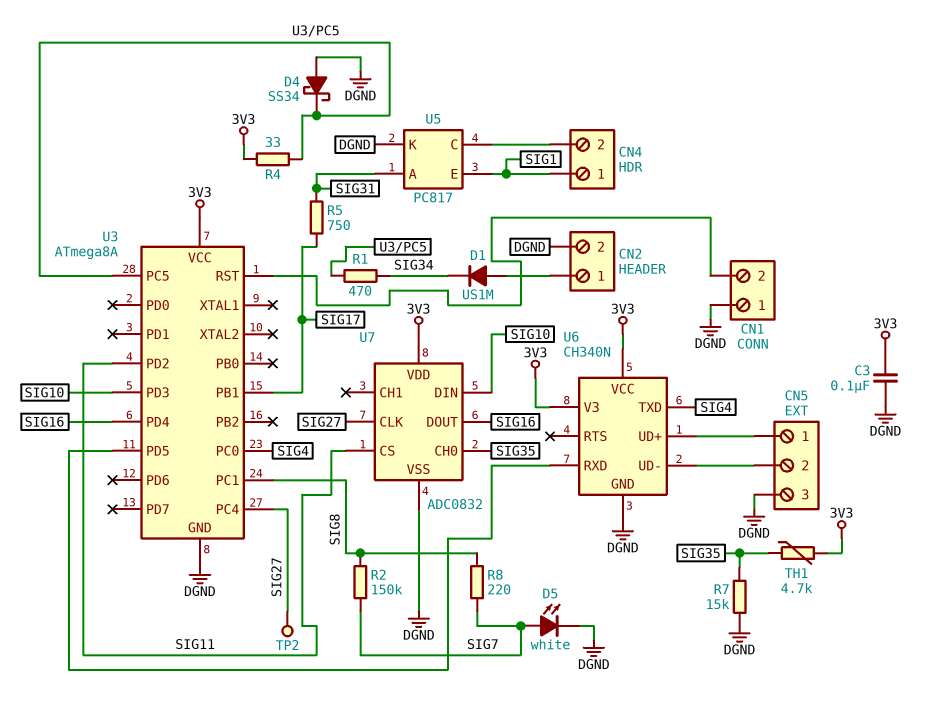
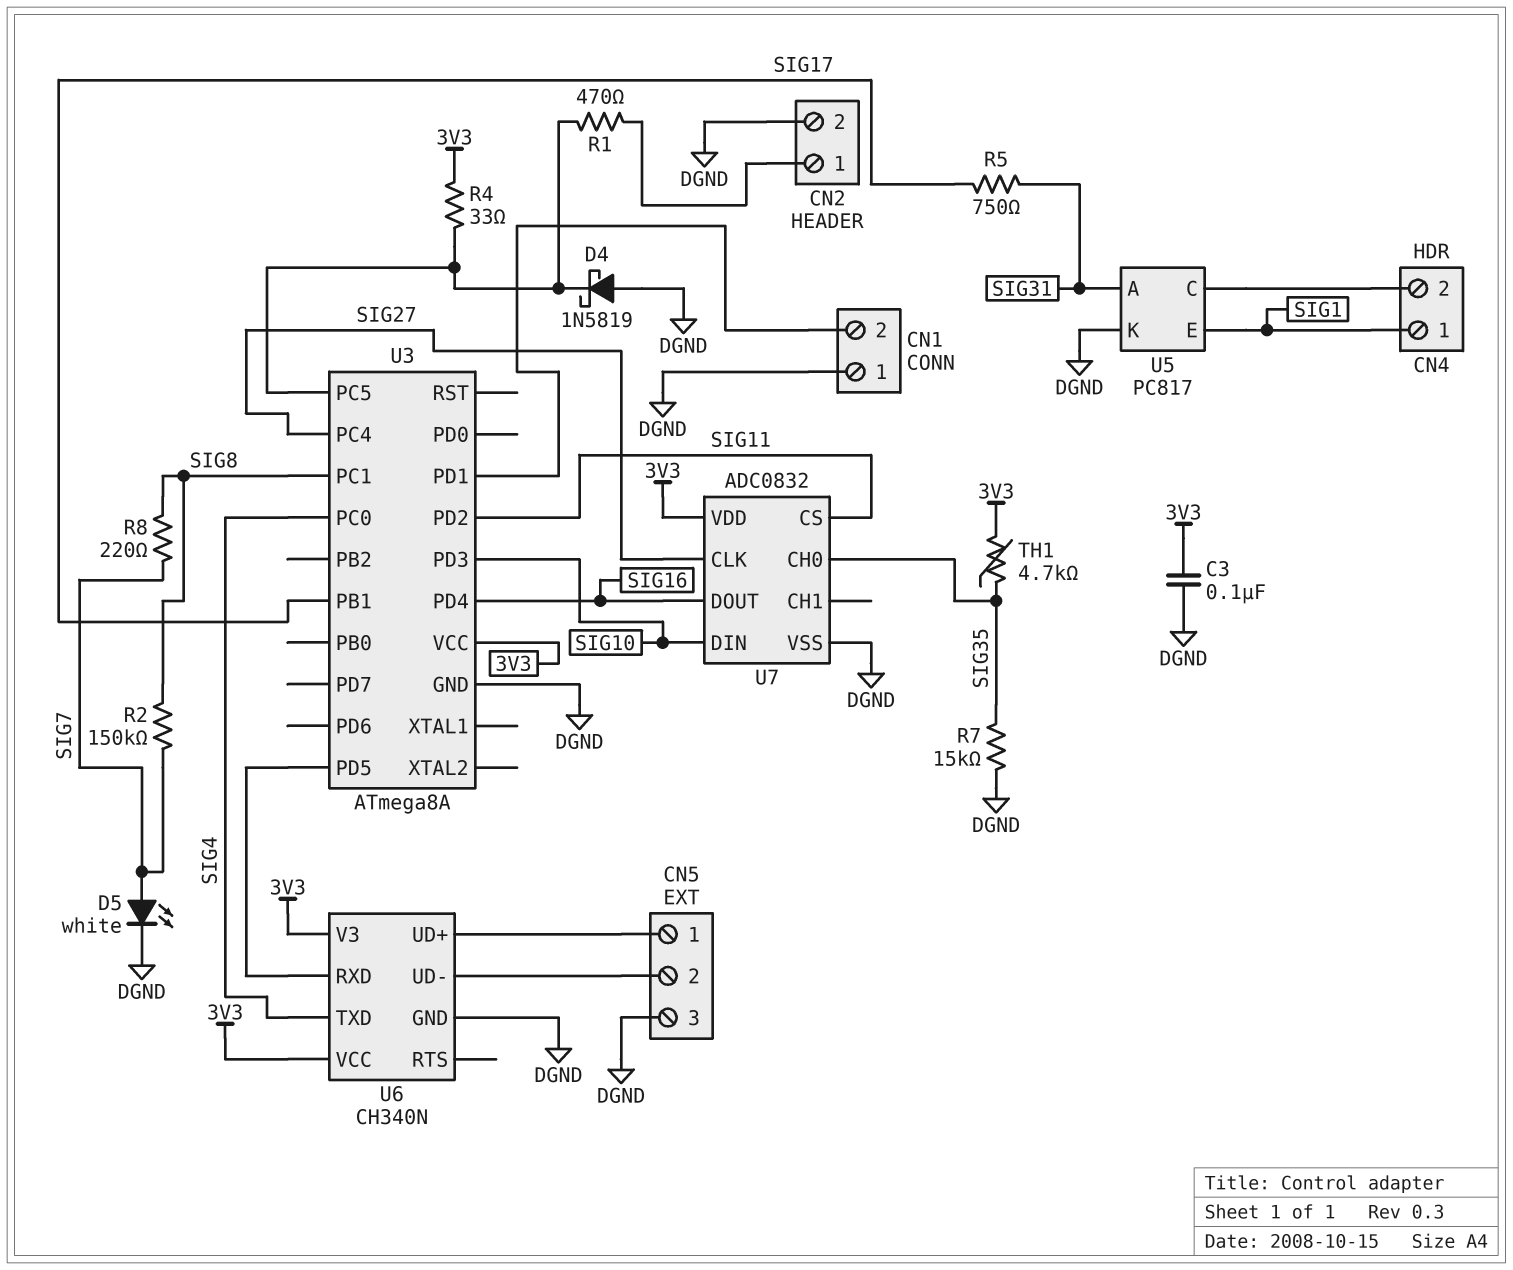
D1: diode US1M (A CN2/1, K SIG34) -> none
D4: schottky SS34 (A DGND, K U3/PC5) -> schottky 1N5819 (A DGND, K U3/PC5)
R1: 470 (SIG34, U3/PC5) -> 470 (CN2/1, U3/PC5)
TP2: test point (SIG27) -> none
U3 pin PD1: none -> CN1/2
U3 pin RST: CN1/2 -> none

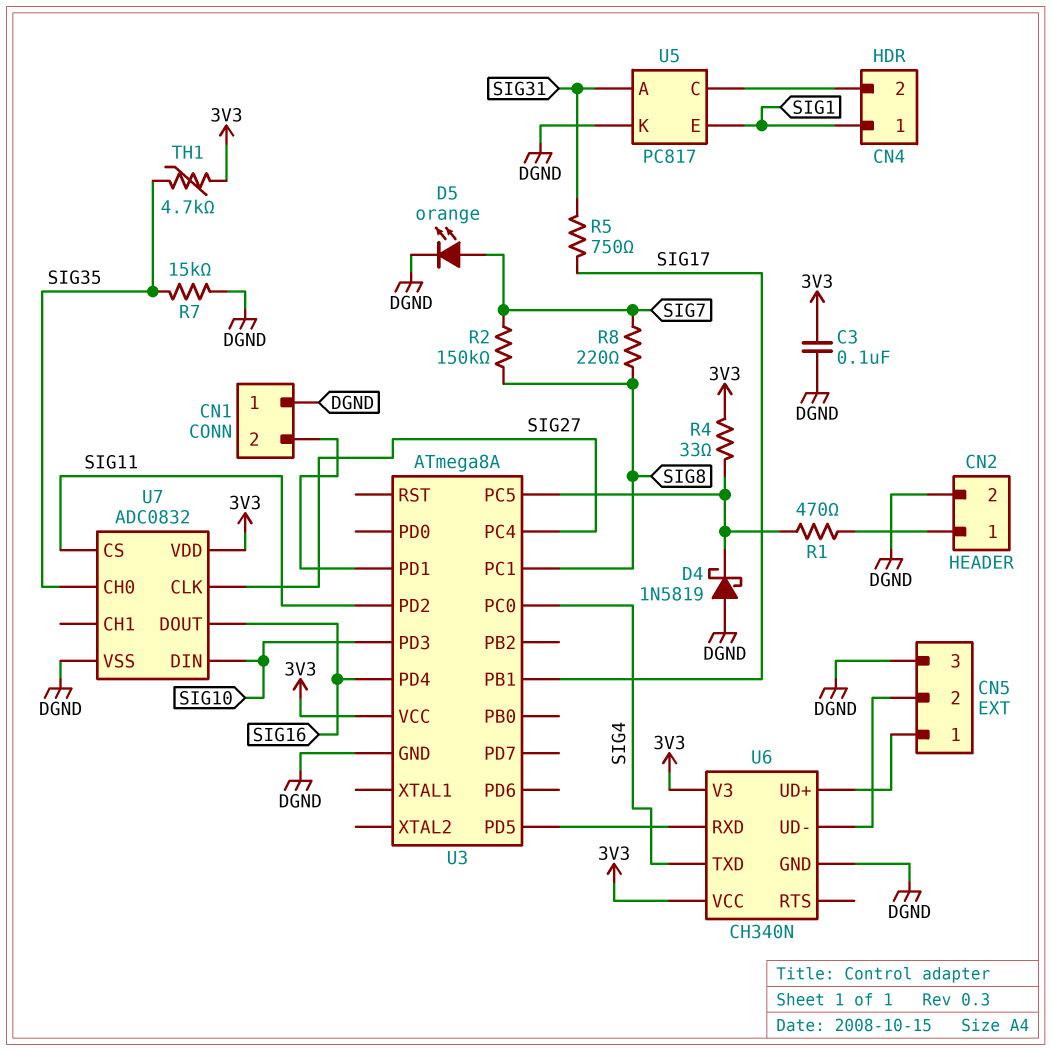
D5: LED white (A SIG7, K DGND) -> LED orange (A SIG7, K DGND)

